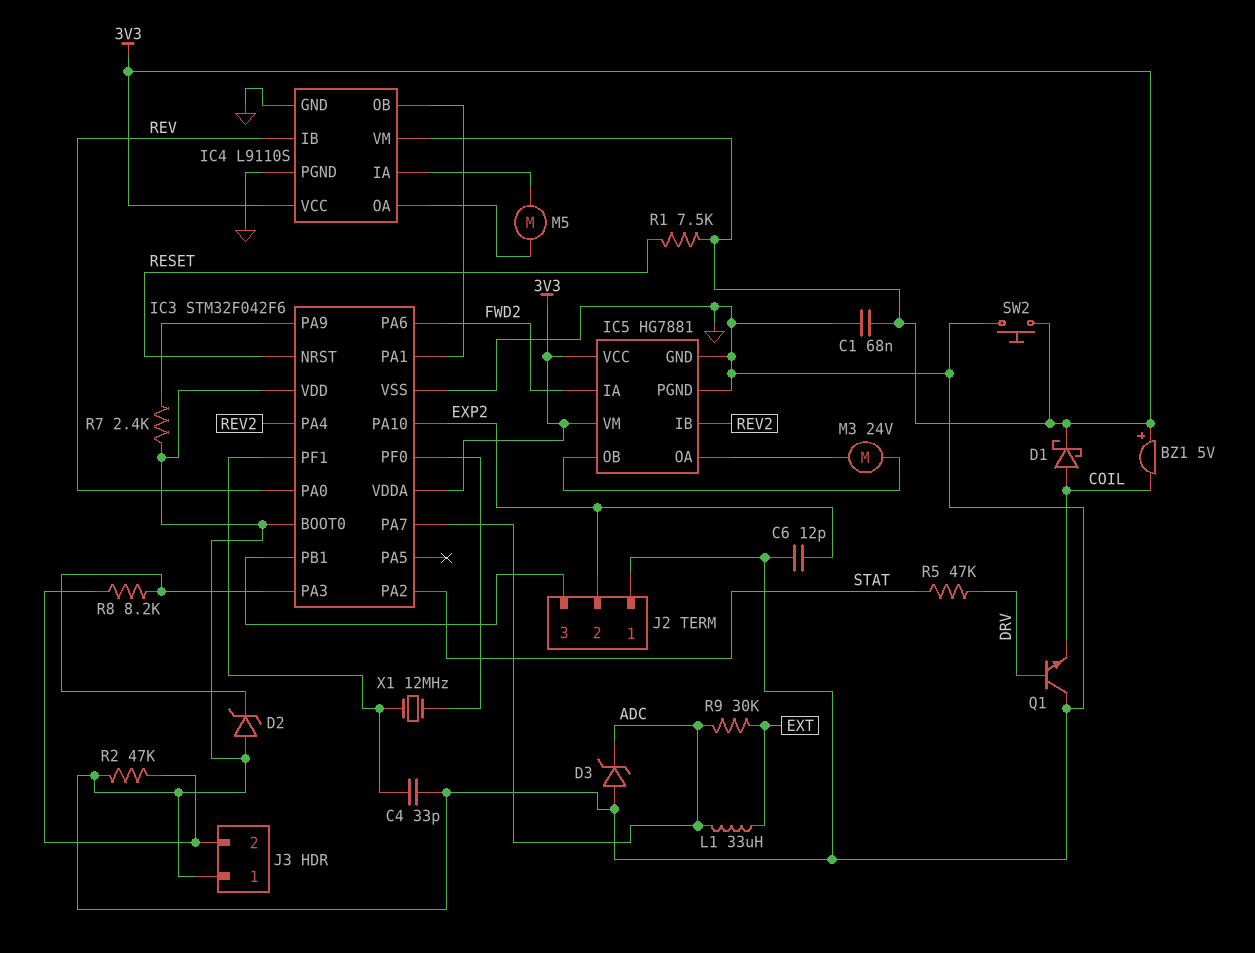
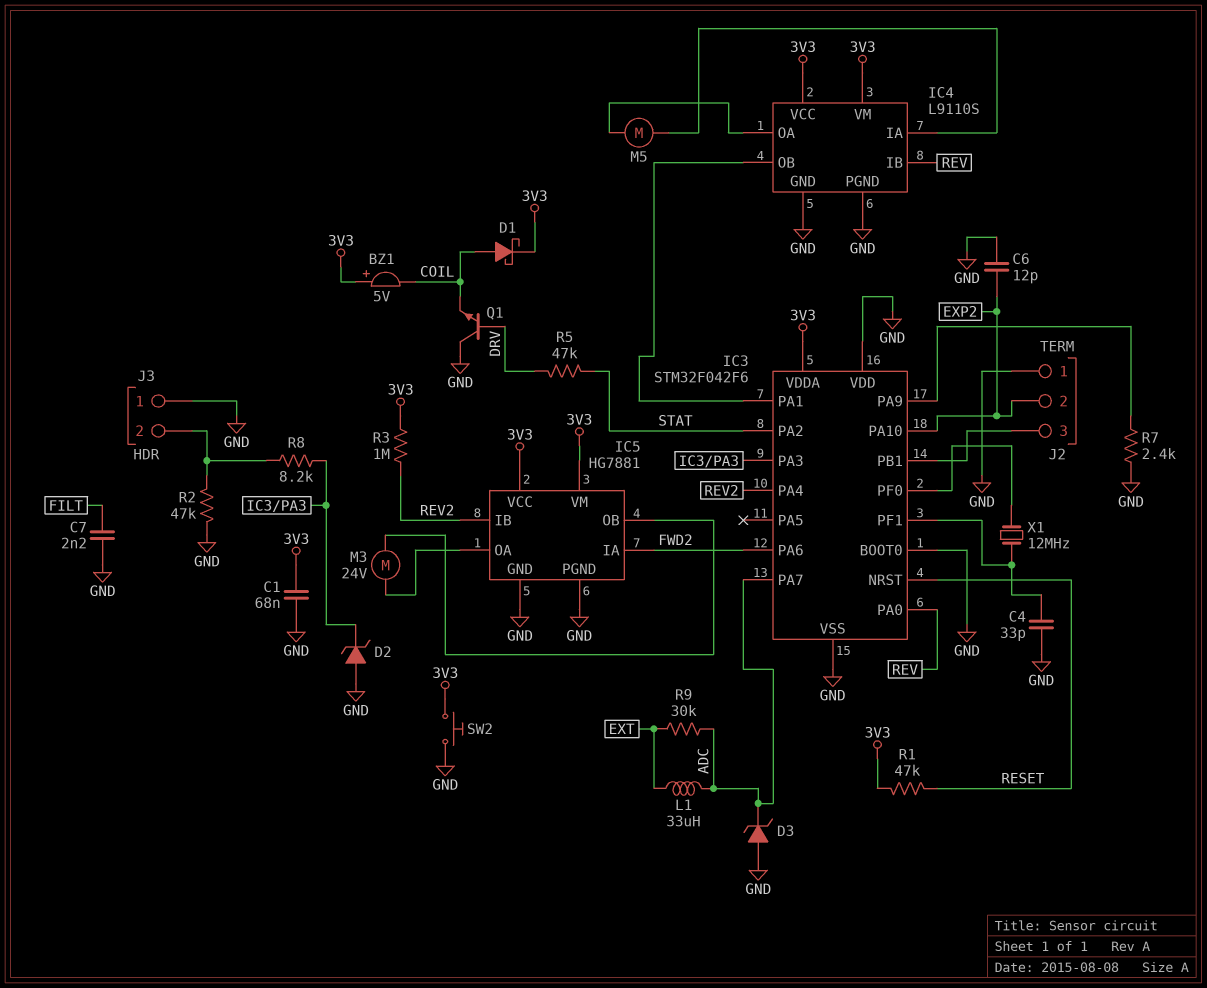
C7: none -> 2.2nF (FILT, GND)
R1: 7.5k (3V3, RESET) -> 47k (3V3, RESET)
R3: none -> 1M (3V3, REV2)

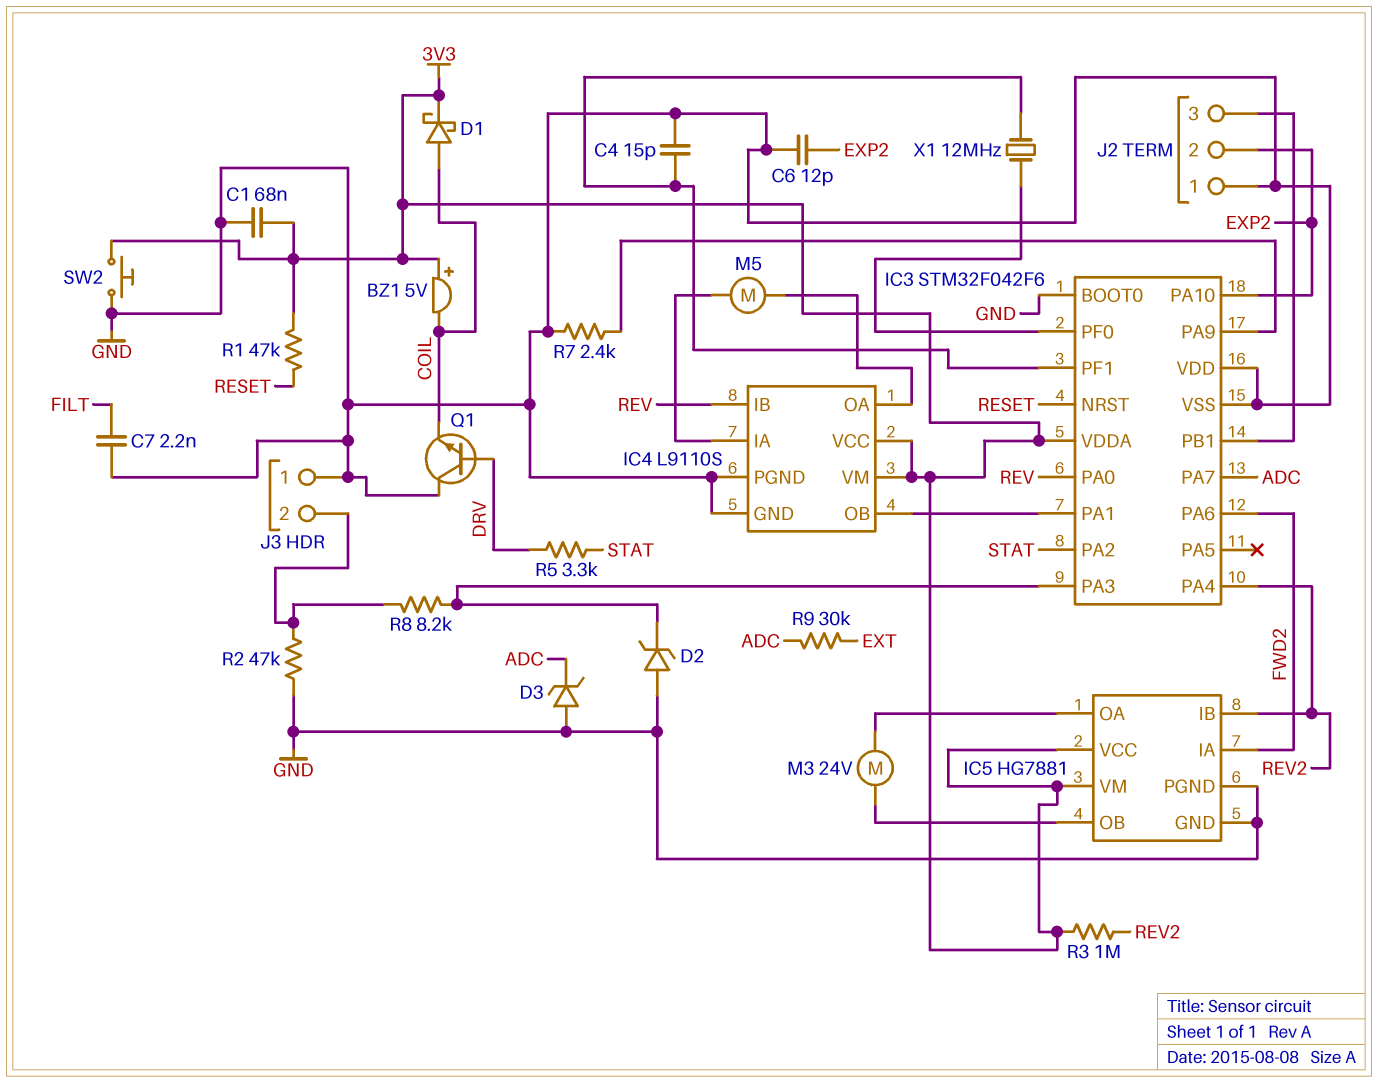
C4: 33pF (GND, IC3/PF1) -> 15pF (GND, IC3/PF1)
L1: 33uH (ADC, EXT) -> none
R5: 47k (DRV, STAT) -> 3.3k (DRV, STAT)

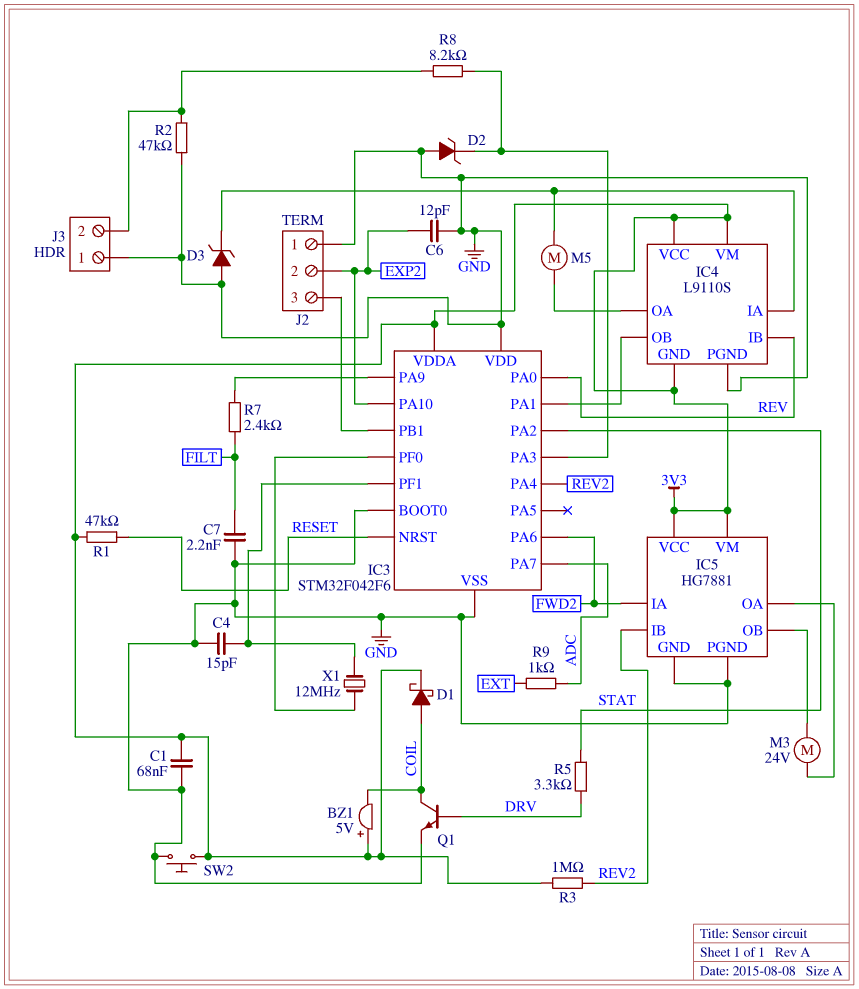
D3: zener (A GND, K ADC) -> zener (A GND, K IC4/IA)
IC4 pin GND: GND -> 3V3
Q1: NPN (B DRV, C GND, E COIL) -> NPN (B DRV, C COIL, E GND)
R7: 2.4k (GND, IC3/PA9) -> 2.4k (FILT, IC3/PA9)
R9: 30k (ADC, EXT) -> 1k (ADC, EXT)

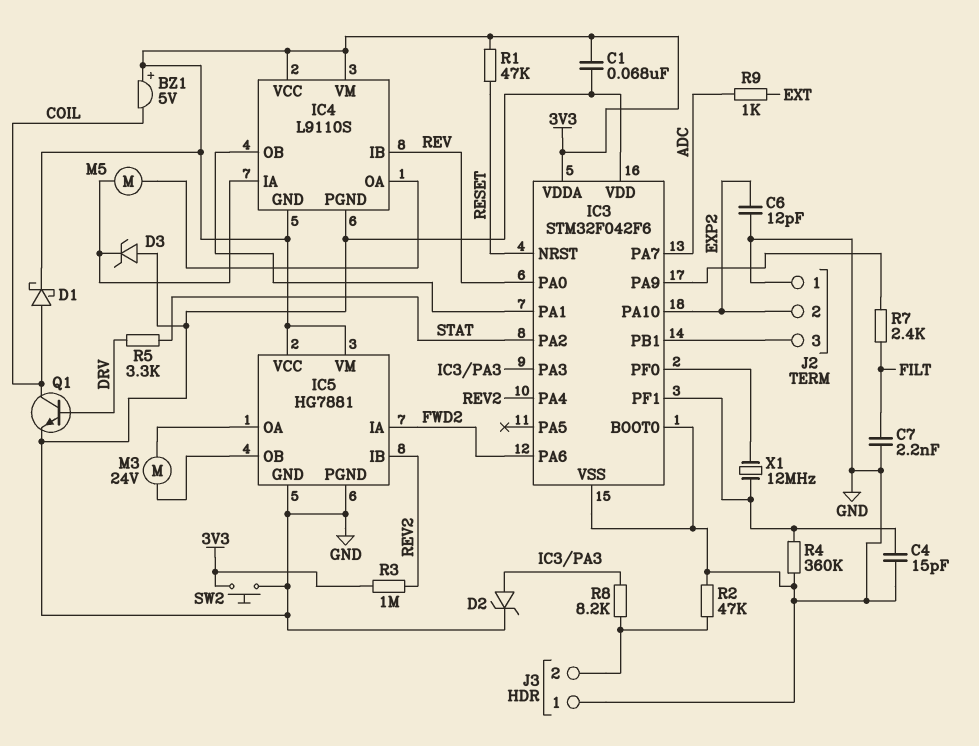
D2: zener (A GND, K IC3/PA3) -> zener (A IC3/PA3, K GND)
R4: none -> 360k (GND, IC3/PF1)

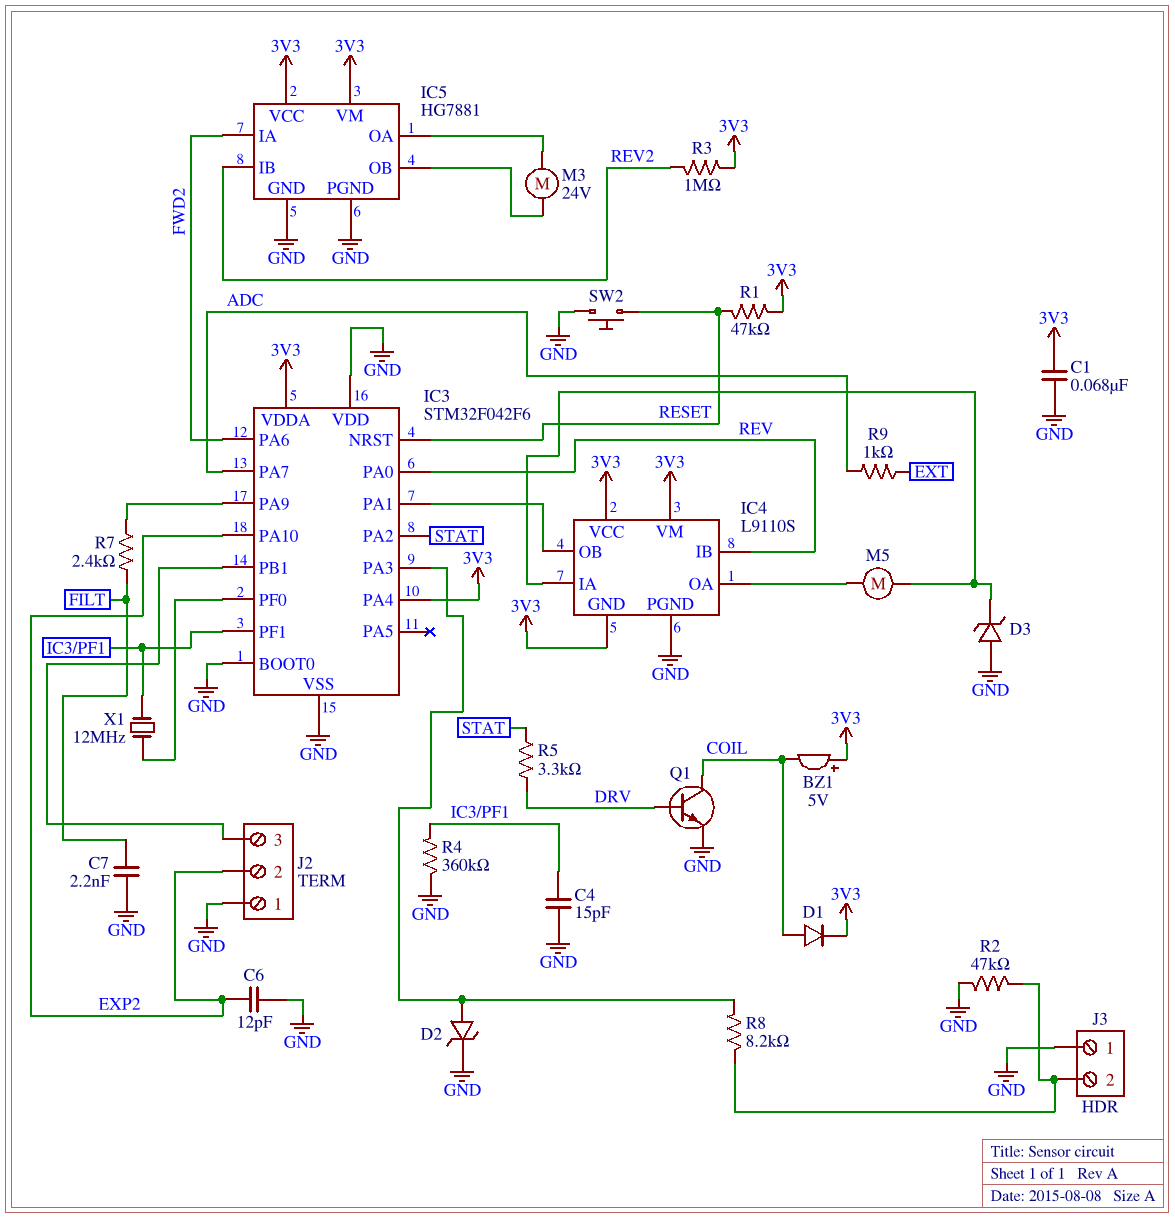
D1: schottky (A COIL, K 3V3) -> diode (A COIL, K 3V3)
IC3 pin PA4: REV2 -> 3V3
SW2: button (3V3, GND) -> button (GND, RESET)

